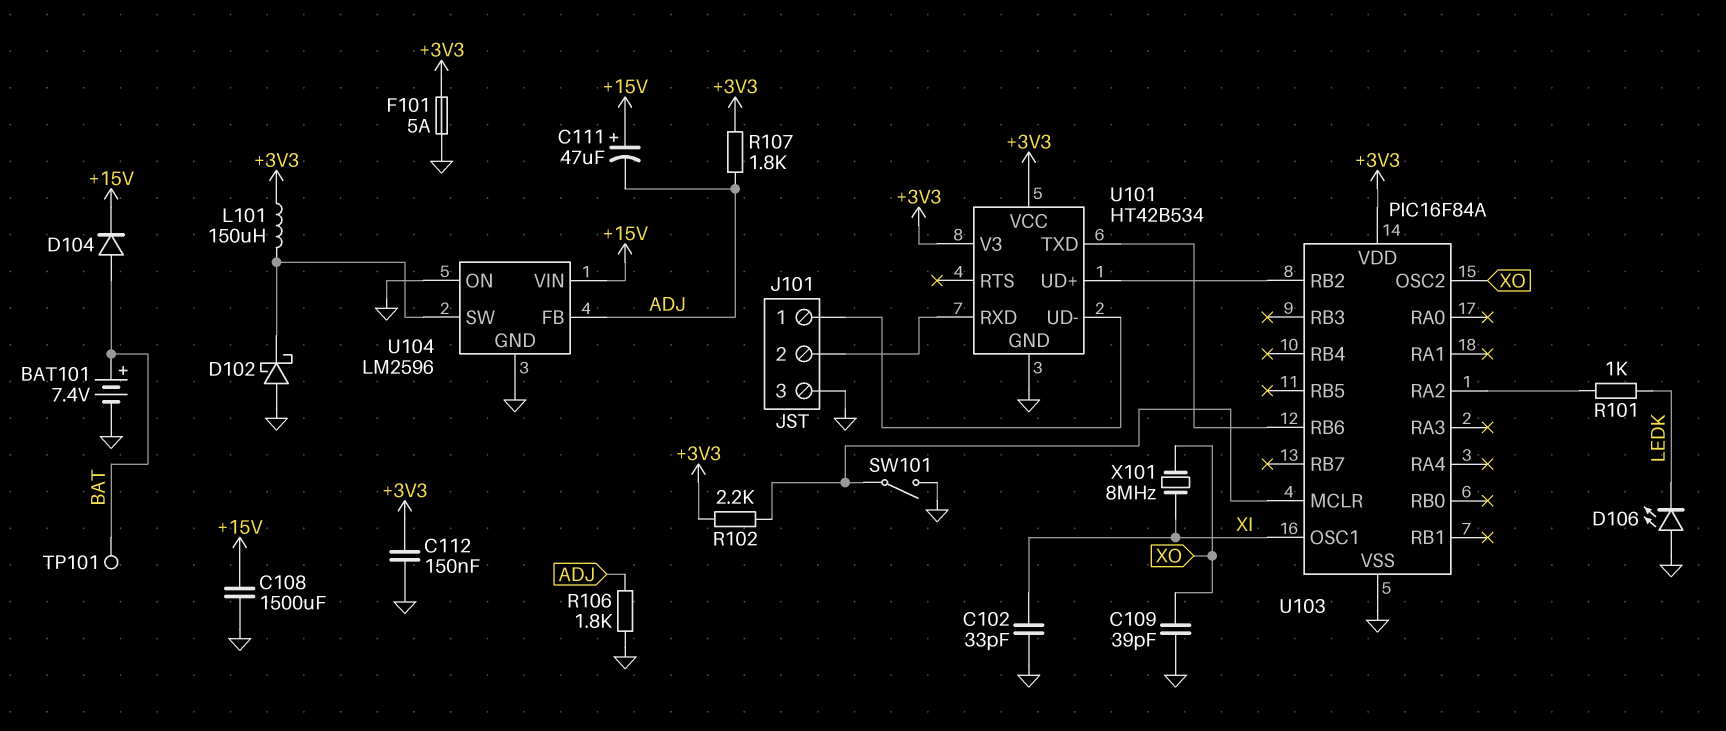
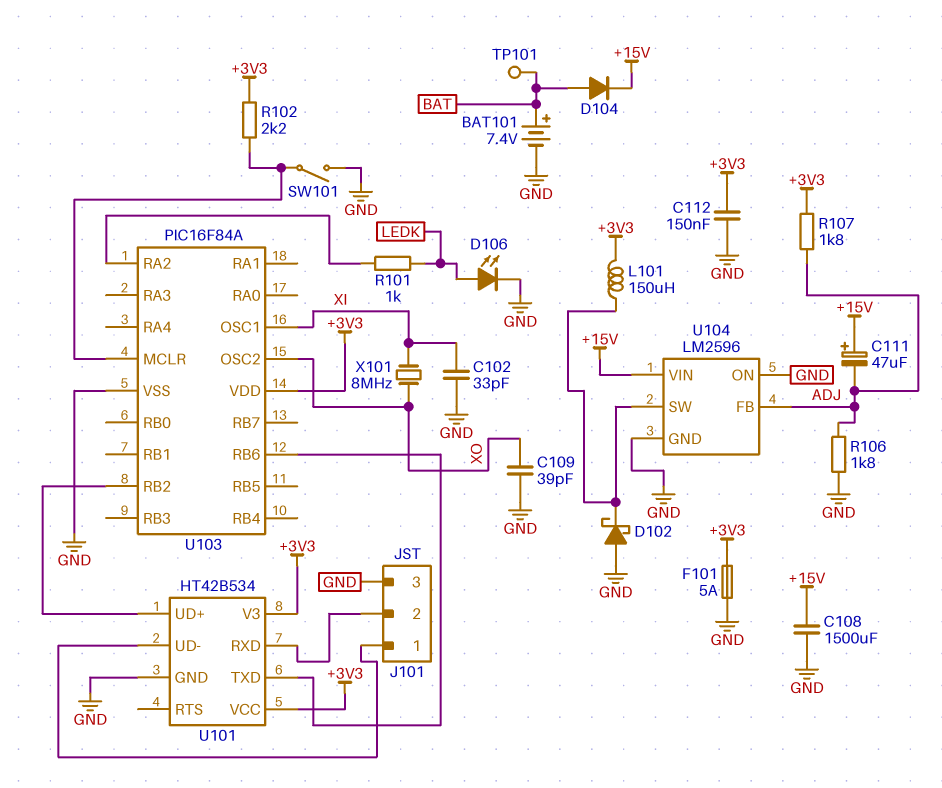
D106: LED (A GND, K LEDK) -> LED (A LEDK, K GND)

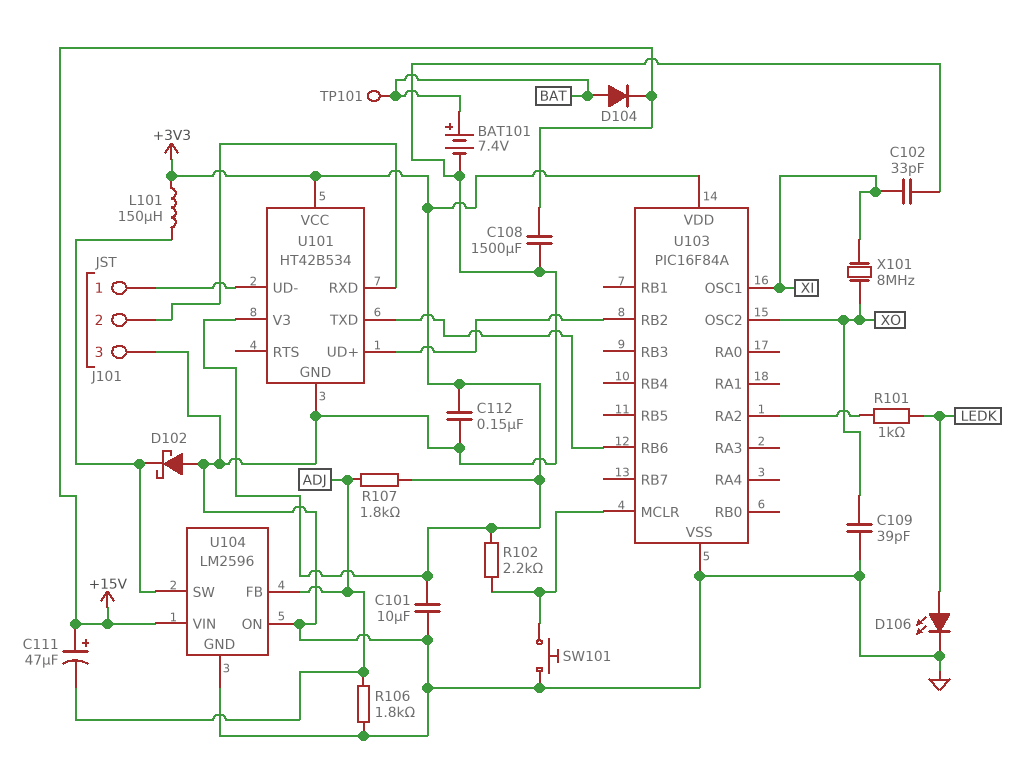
C101: none -> 10uF (+3V3, GND)
F101: 5A (+3V3, GND) -> none
SW101: switch (GND, U103/MCLR) -> button (GND, U103/MCLR)

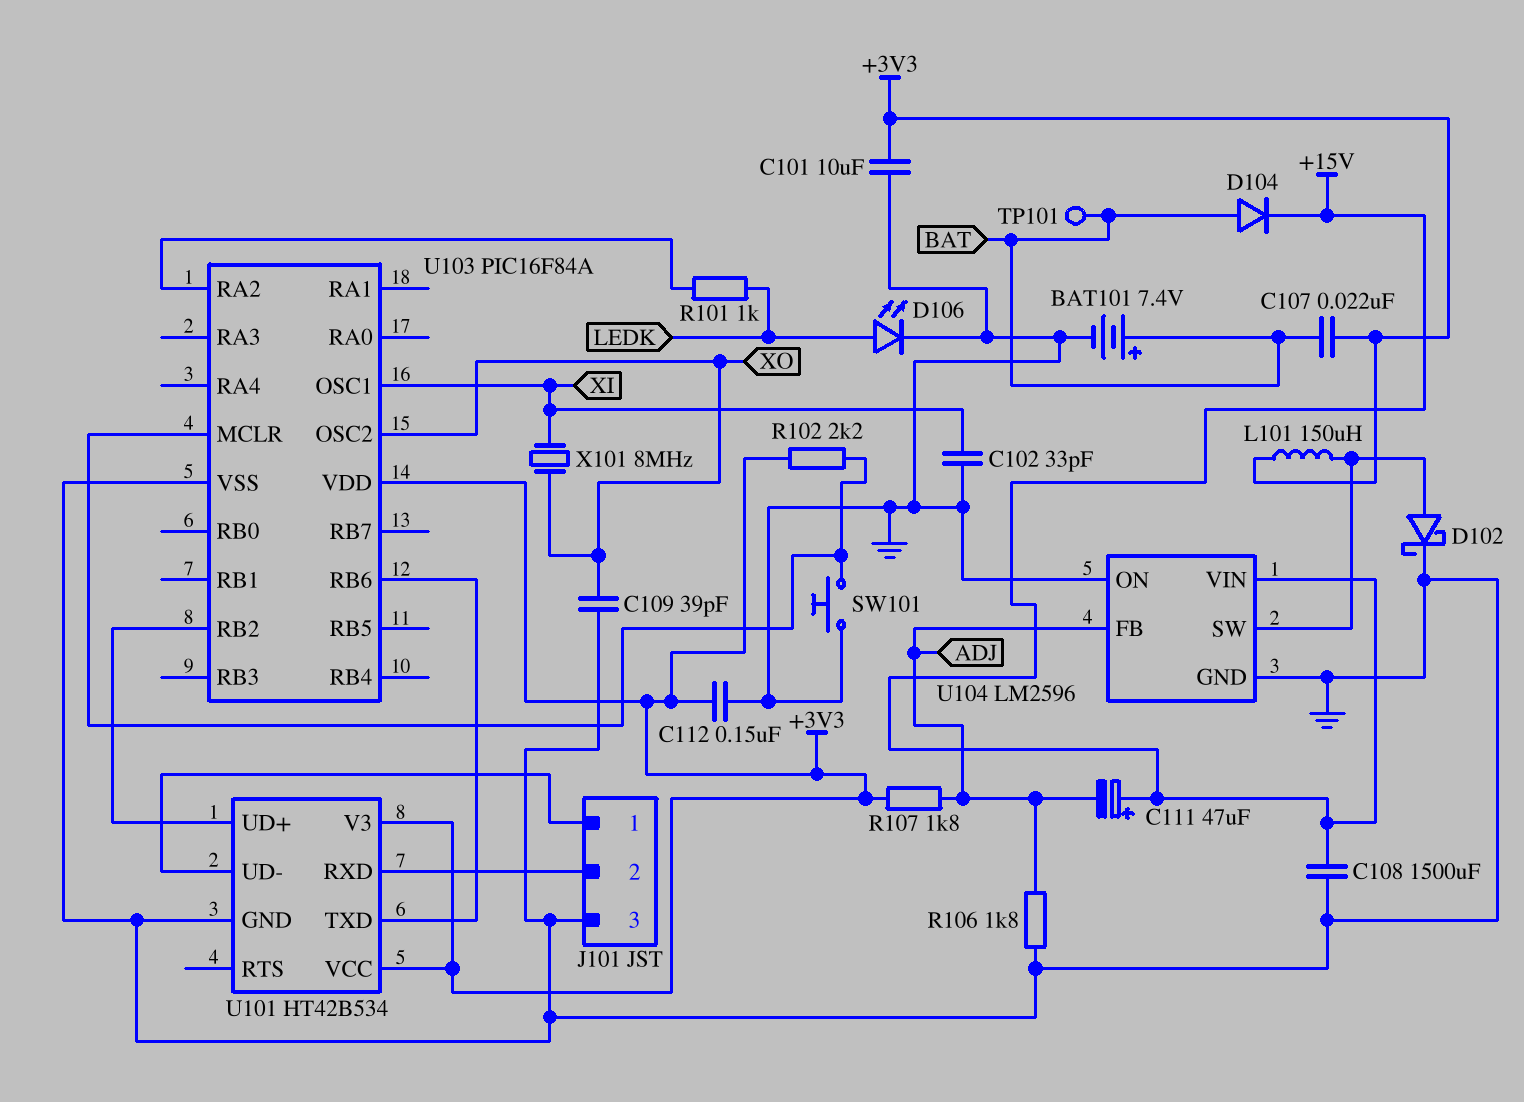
C107: none -> 22nF (+3V3, BAT)
D102: schottky (A GND, K U104/SW) -> schottky (A U104/SW, K GND)

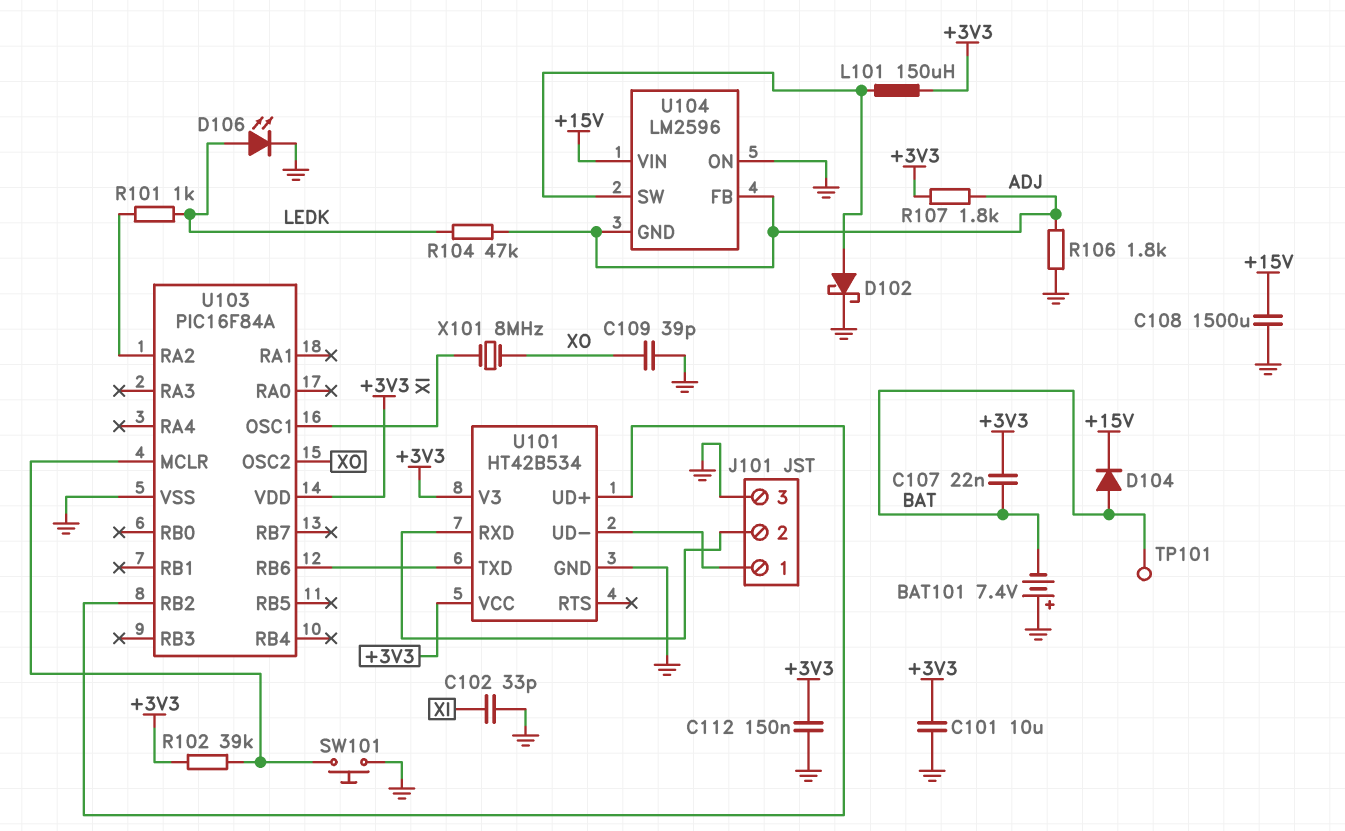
BAT101: 7.4V (plus BAT, minus GND) -> 7.4V (plus GND, minus BAT)
C111: 47uF (plus +15V, minus ADJ) -> none
R102: 2.2k (+3V3, U103/MCLR) -> 39k (+3V3, U103/MCLR)
R104: none -> 47k (ADJ, LEDK)
U104 pin GND: GND -> ADJ

